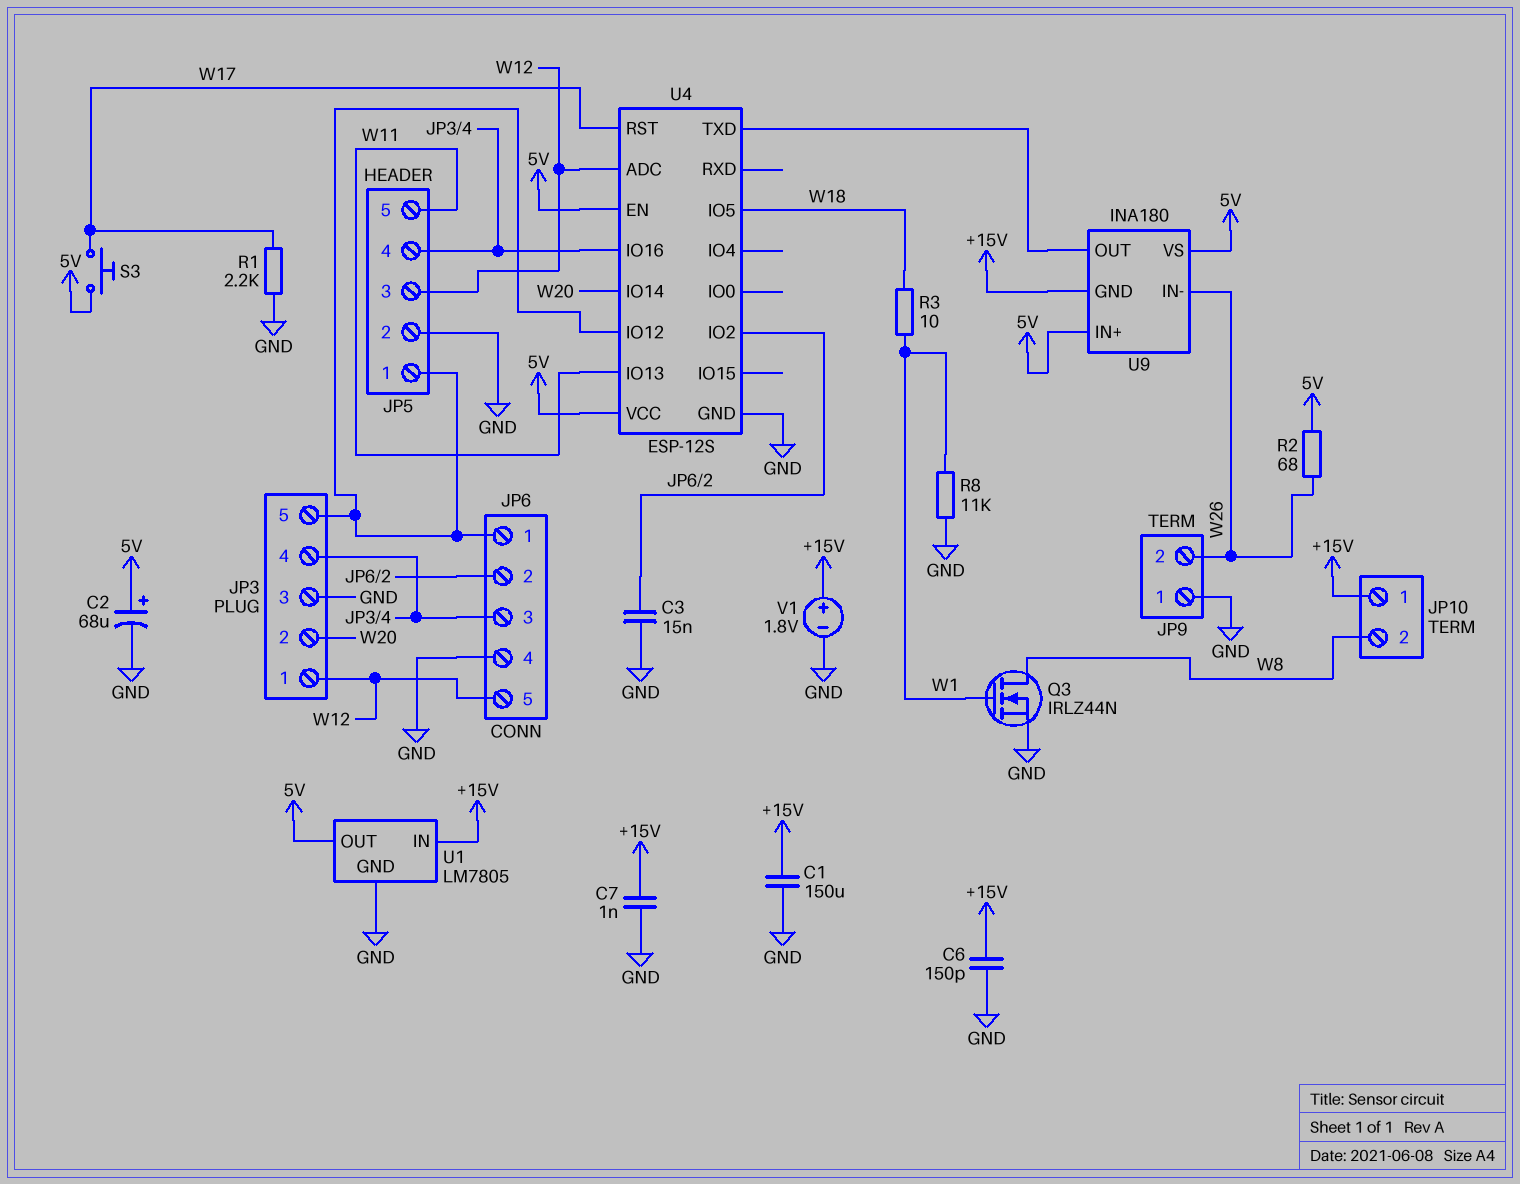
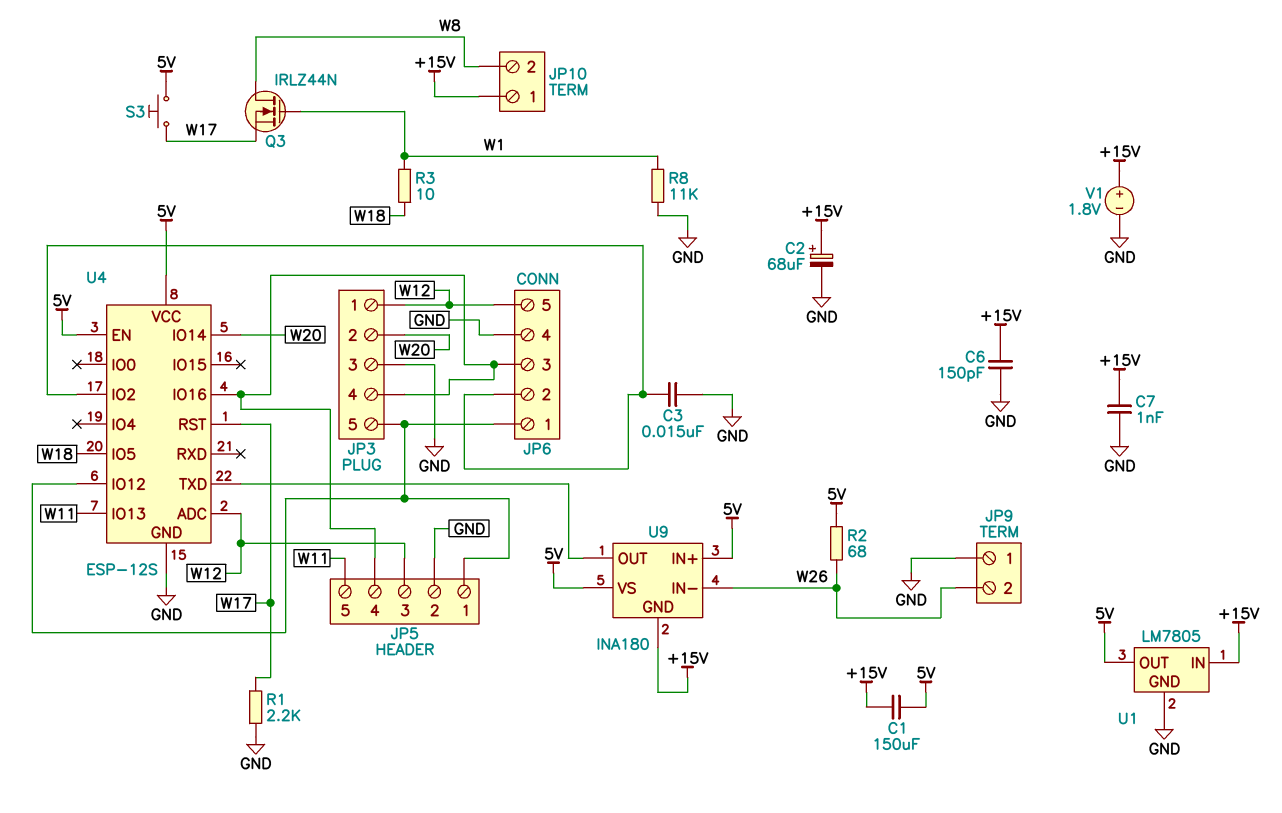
C1: 150uF (+15V, GND) -> 150uF (+15V, 5V)
C2: 68uF (plus 5V, minus GND) -> 68uF (plus +15V, minus GND)
Q3: NMOS IRLZ44N (G W1, D W8, S GND) -> NMOS IRLZ44N (G W1, D W8, S W17)

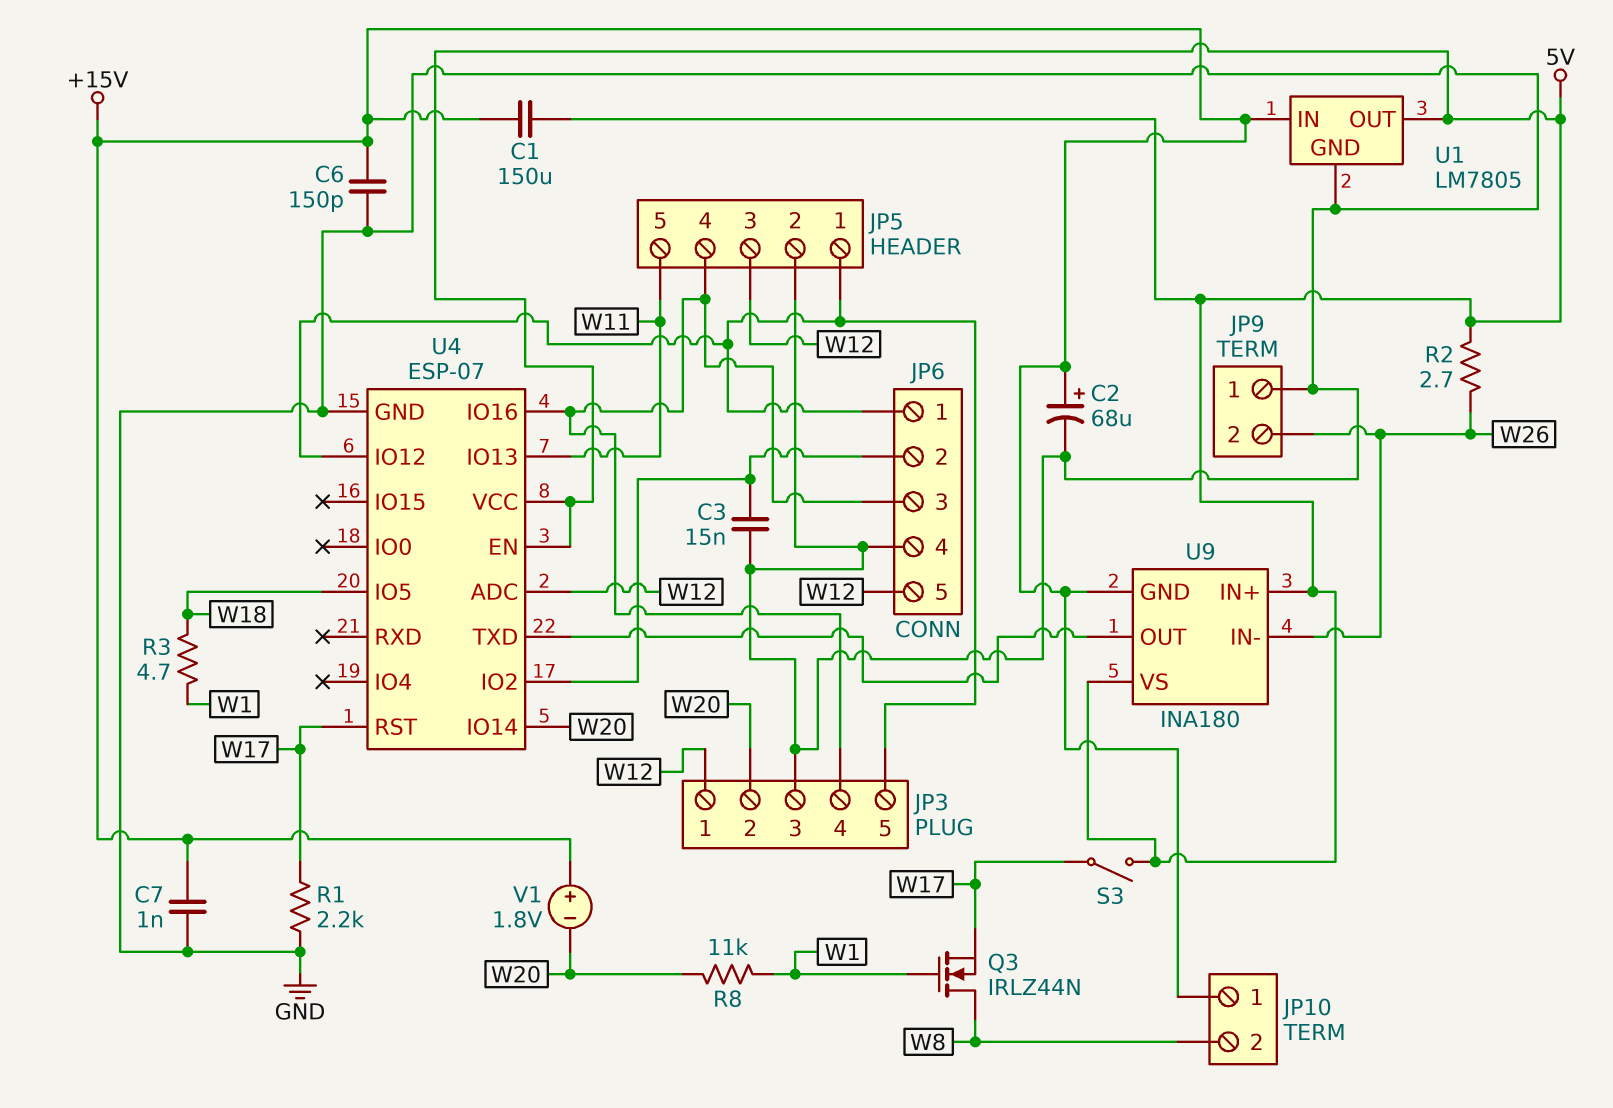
R2: 68 (5V, W26) -> 2.7 (5V, W26)
R3: 10 (W1, W18) -> 4.7 (W1, W18)
R8: 11k (GND, W1) -> 11k (W1, W20)
S3: button (5V, W17) -> switch (5V, W17)
U4: ESP-12S -> ESP-07
V1: 1.8V (plus +15V, minus GND) -> 1.8V (plus +15V, minus W20)

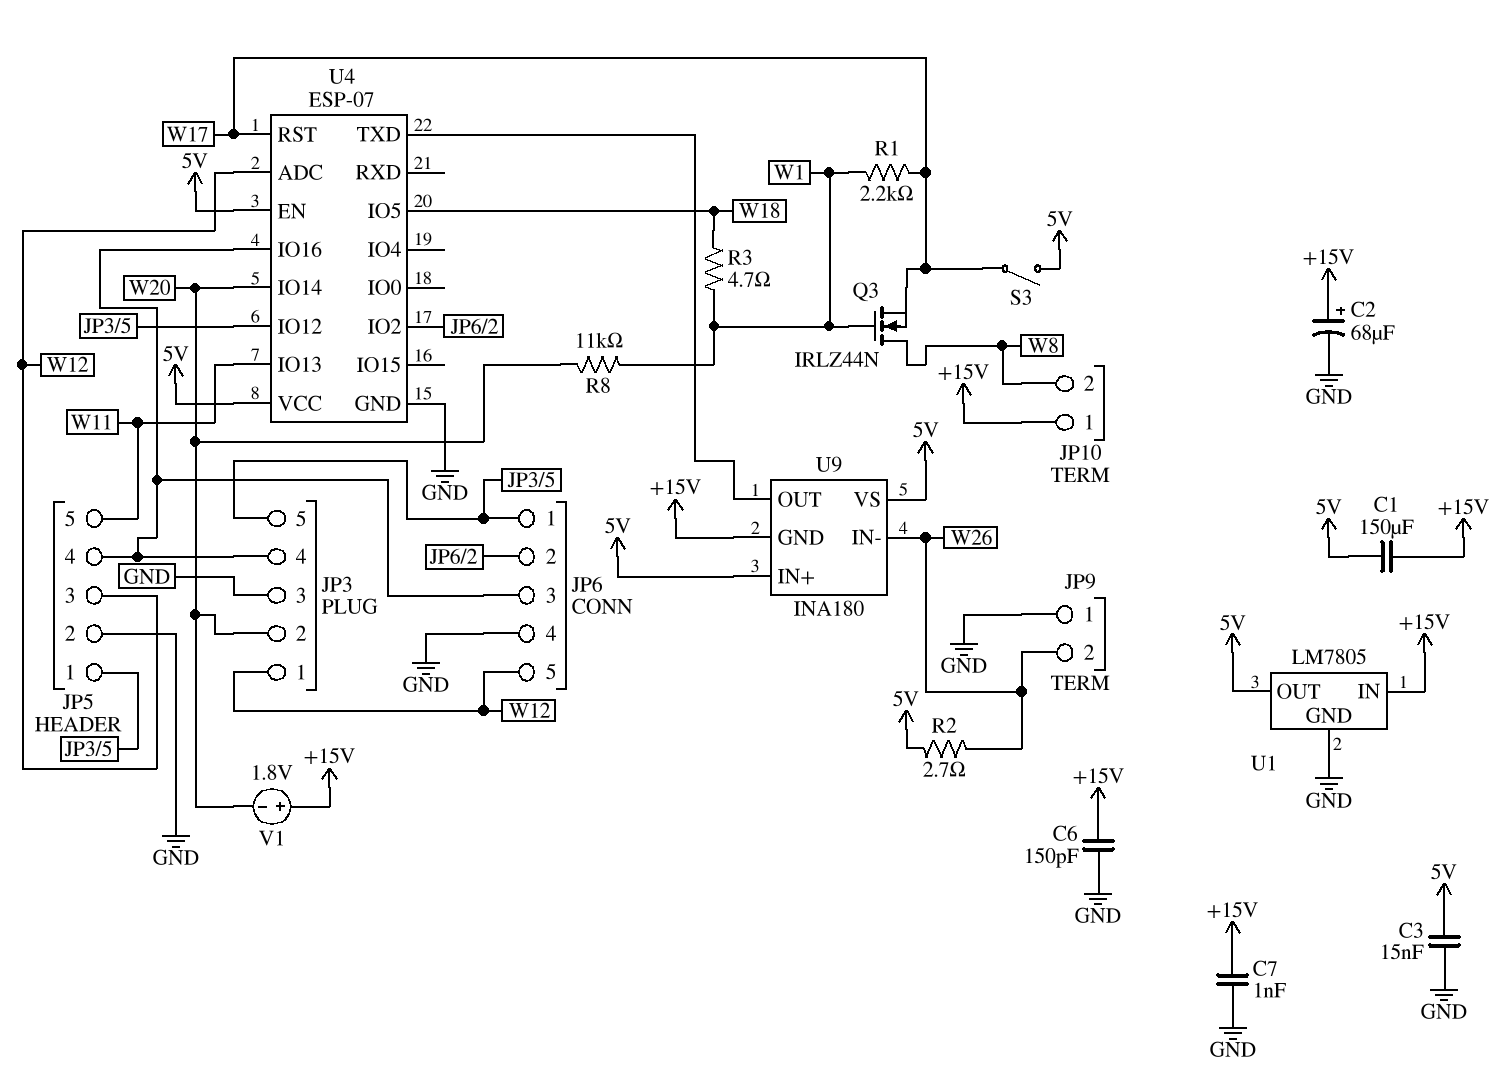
C3: 15nF (GND, JP6/2) -> 15nF (5V, GND)
R1: 2.2k (GND, W17) -> 2.2k (W1, W17)

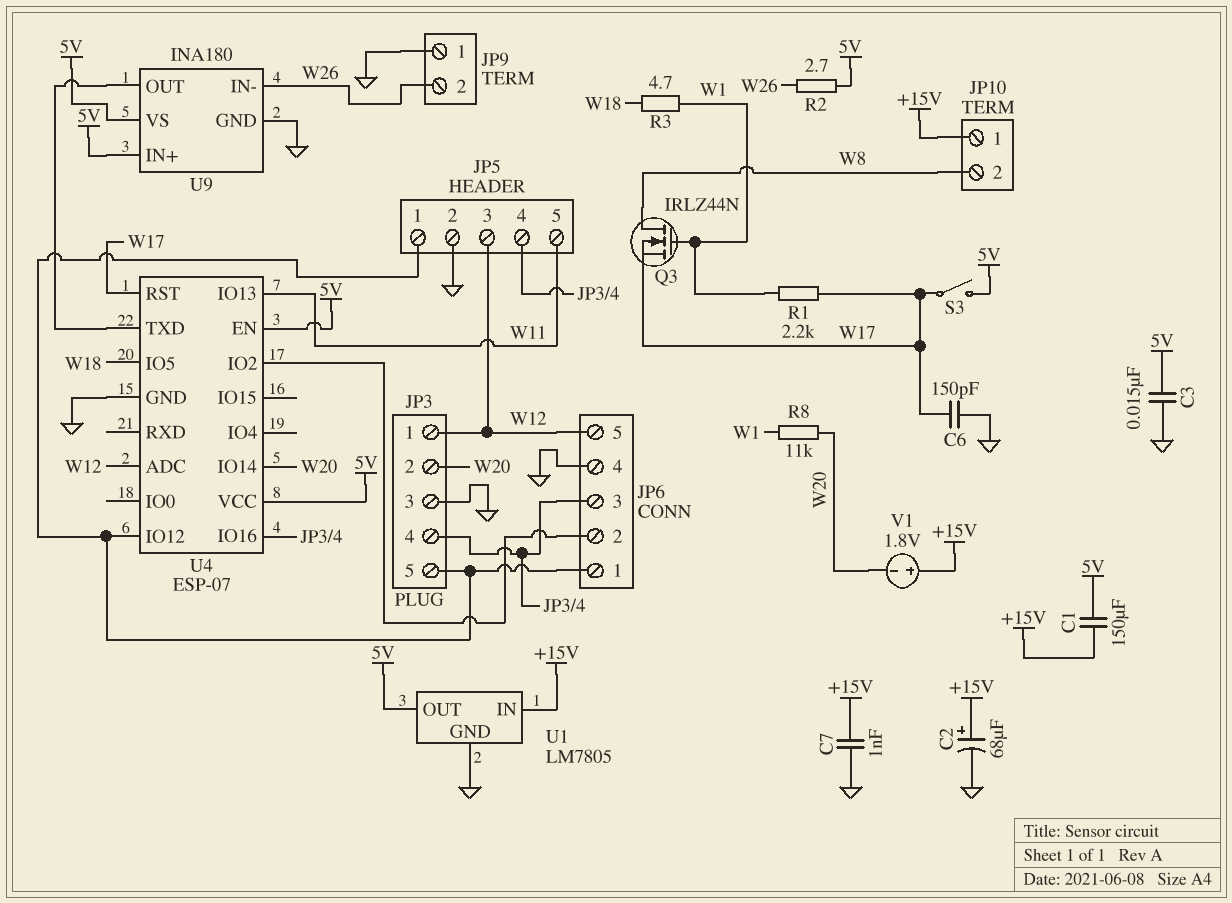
C6: 150pF (+15V, GND) -> 150pF (GND, W17)
U9 pin GND: +15V -> GND

